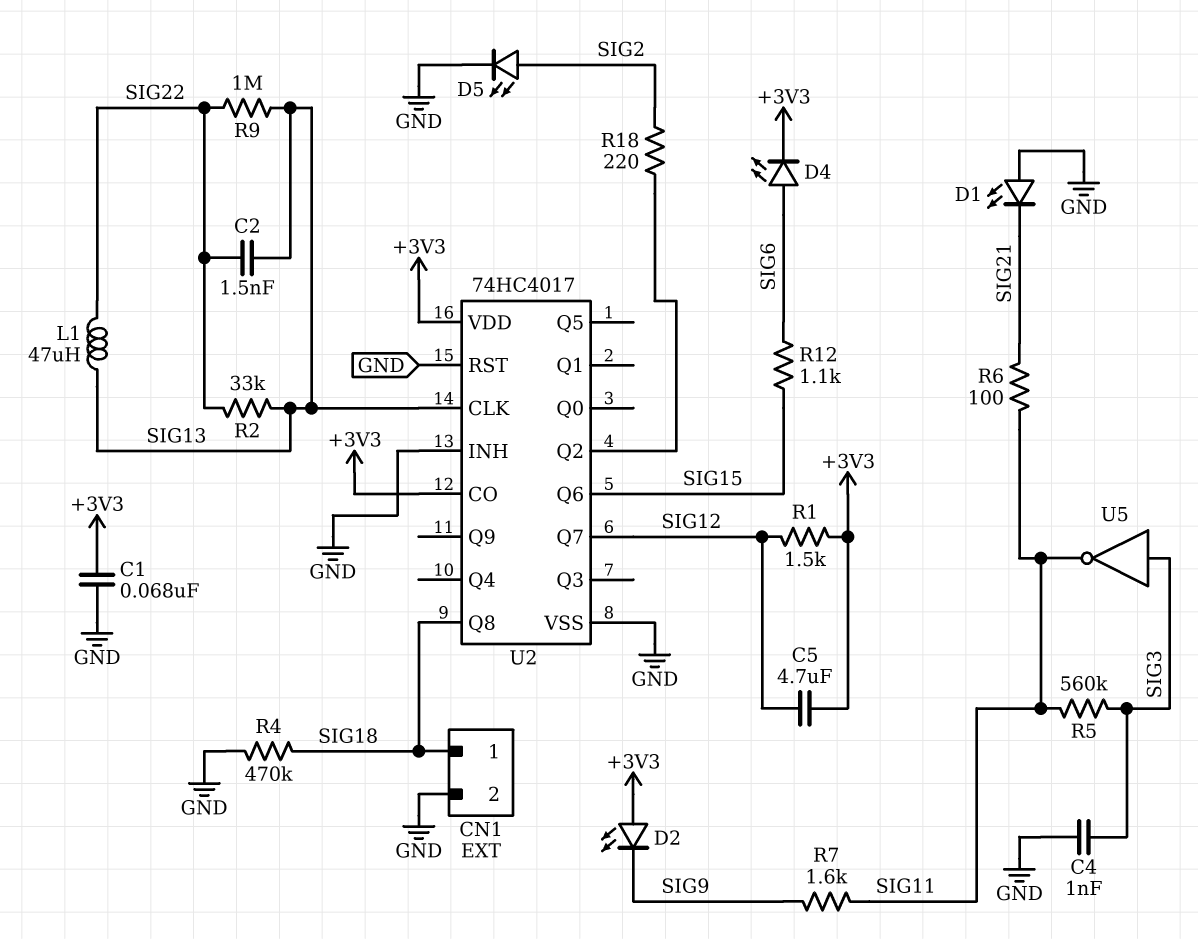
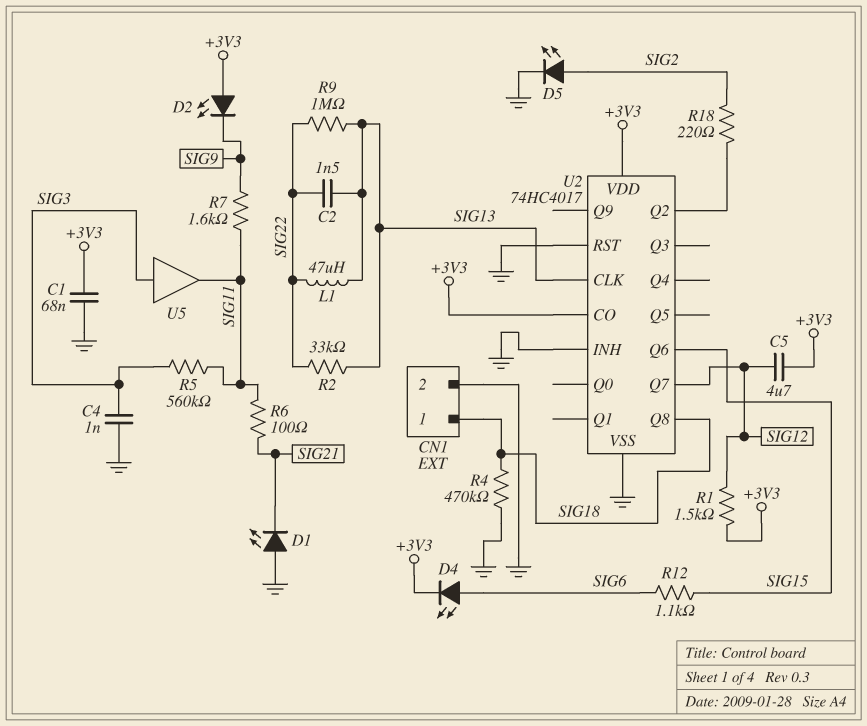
U5: NOT (in SIG3, out SIG11) -> buffer (in SIG3, out SIG11)

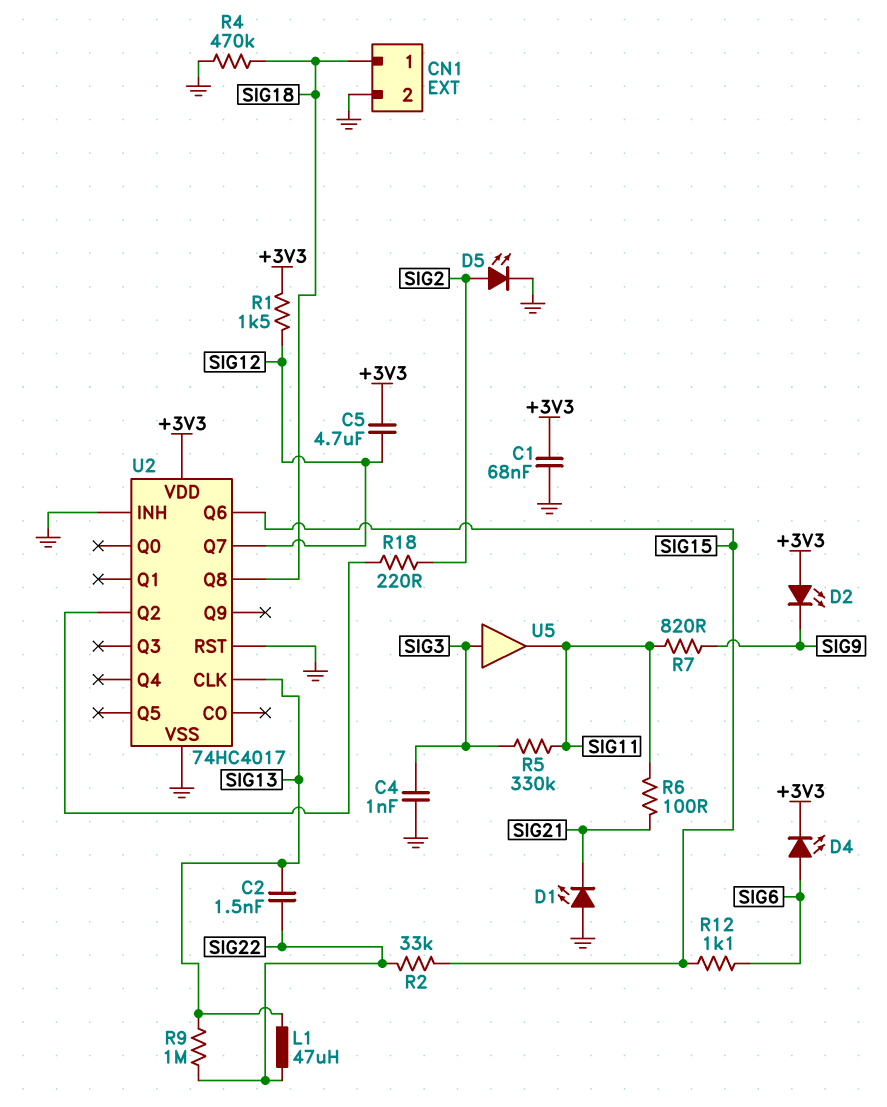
R2: 33k (SIG13, SIG22) -> 33k (SIG15, SIG22)
R5: 560k (SIG3, SIG11) -> 330k (SIG3, SIG11)
R7: 1.6k (SIG9, SIG11) -> 820 (SIG9, SIG11)
U2 pin CO: +3V3 -> none

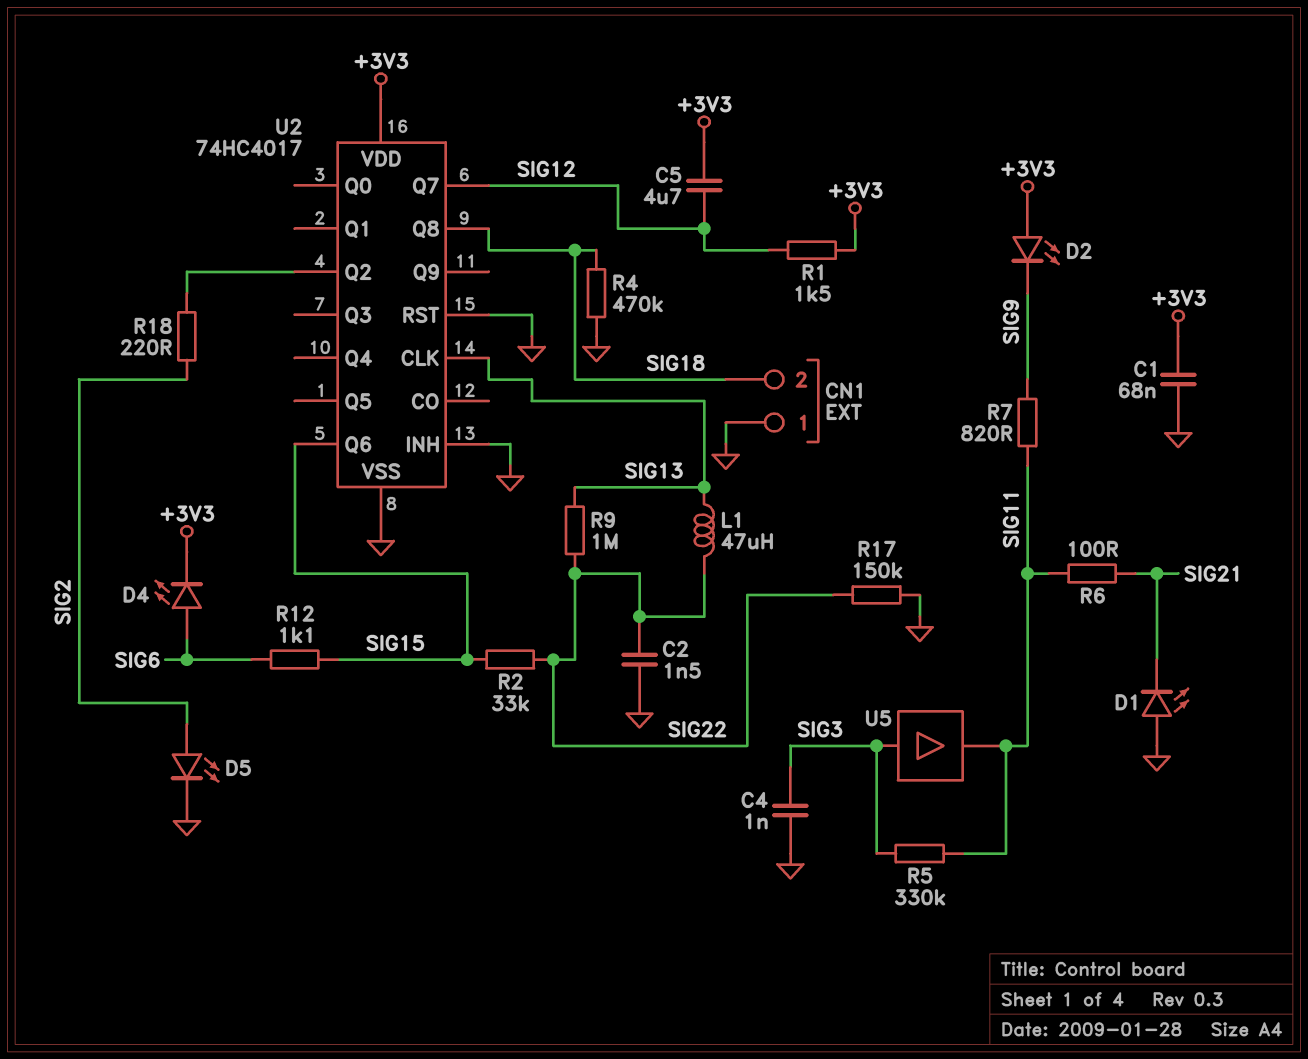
C2: 1.5nF (SIG13, SIG22) -> 1.5nF (GND, SIG22)
CN1 pin 1: SIG18 -> GND
CN1 pin 2: GND -> SIG18
R17: none -> 150k (GND, SIG22)

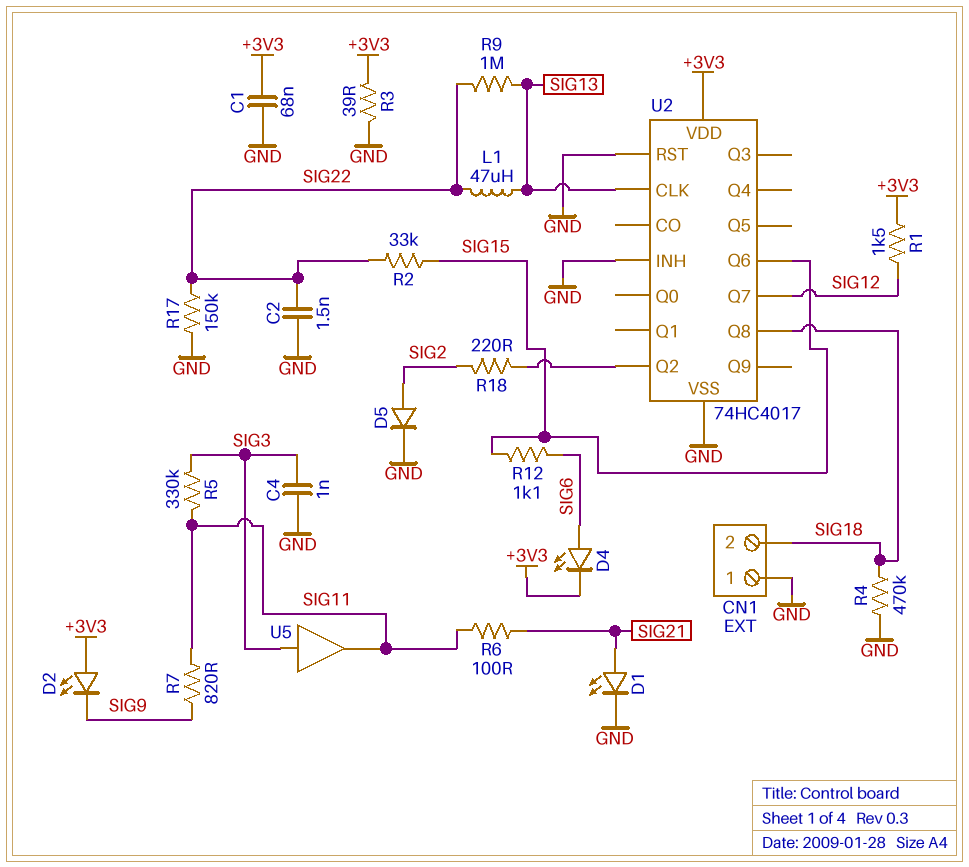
C5: 4.7uF (+3V3, SIG12) -> none
D1: LED (A GND, K SIG21) -> LED (A SIG21, K GND)
D5: LED (A SIG2, K GND) -> diode (A SIG2, K GND)
R3: none -> 39 (+3V3, GND)

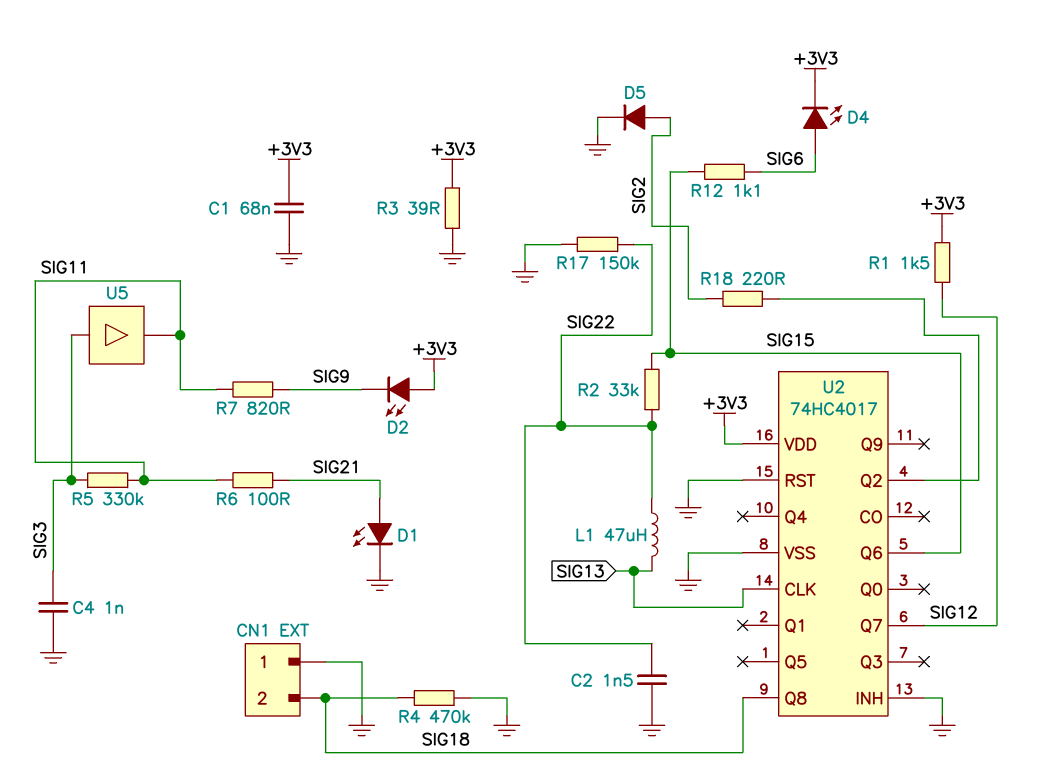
R9: 1M (SIG13, SIG22) -> none

